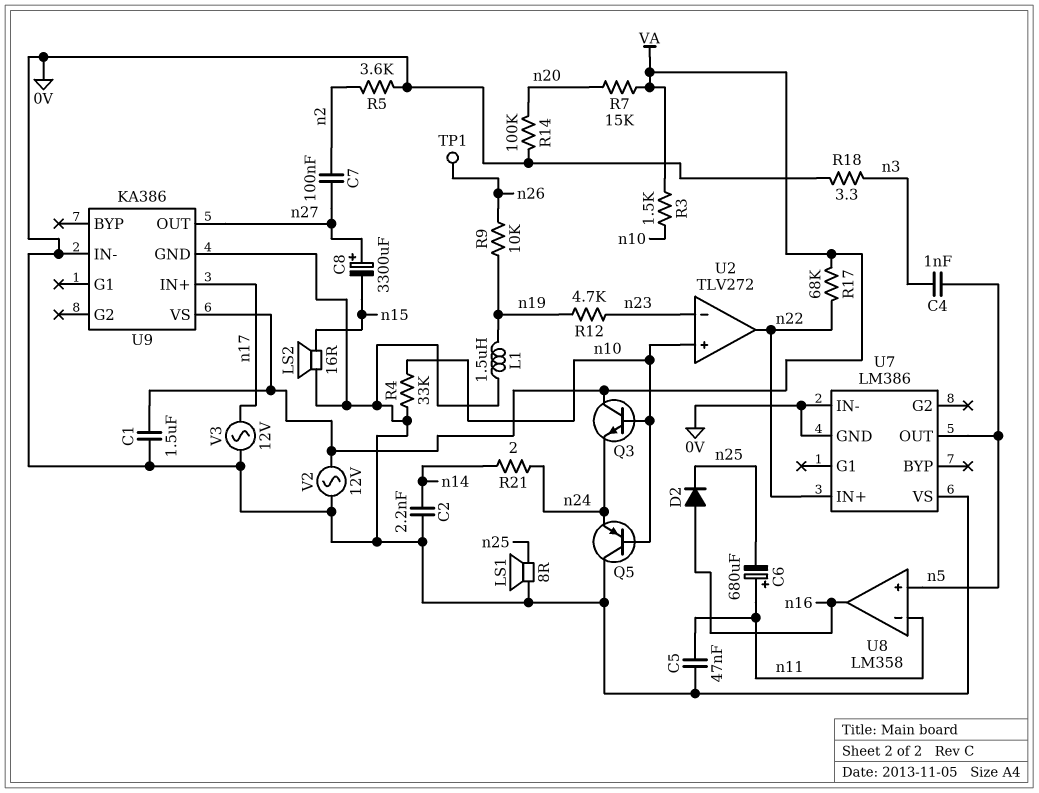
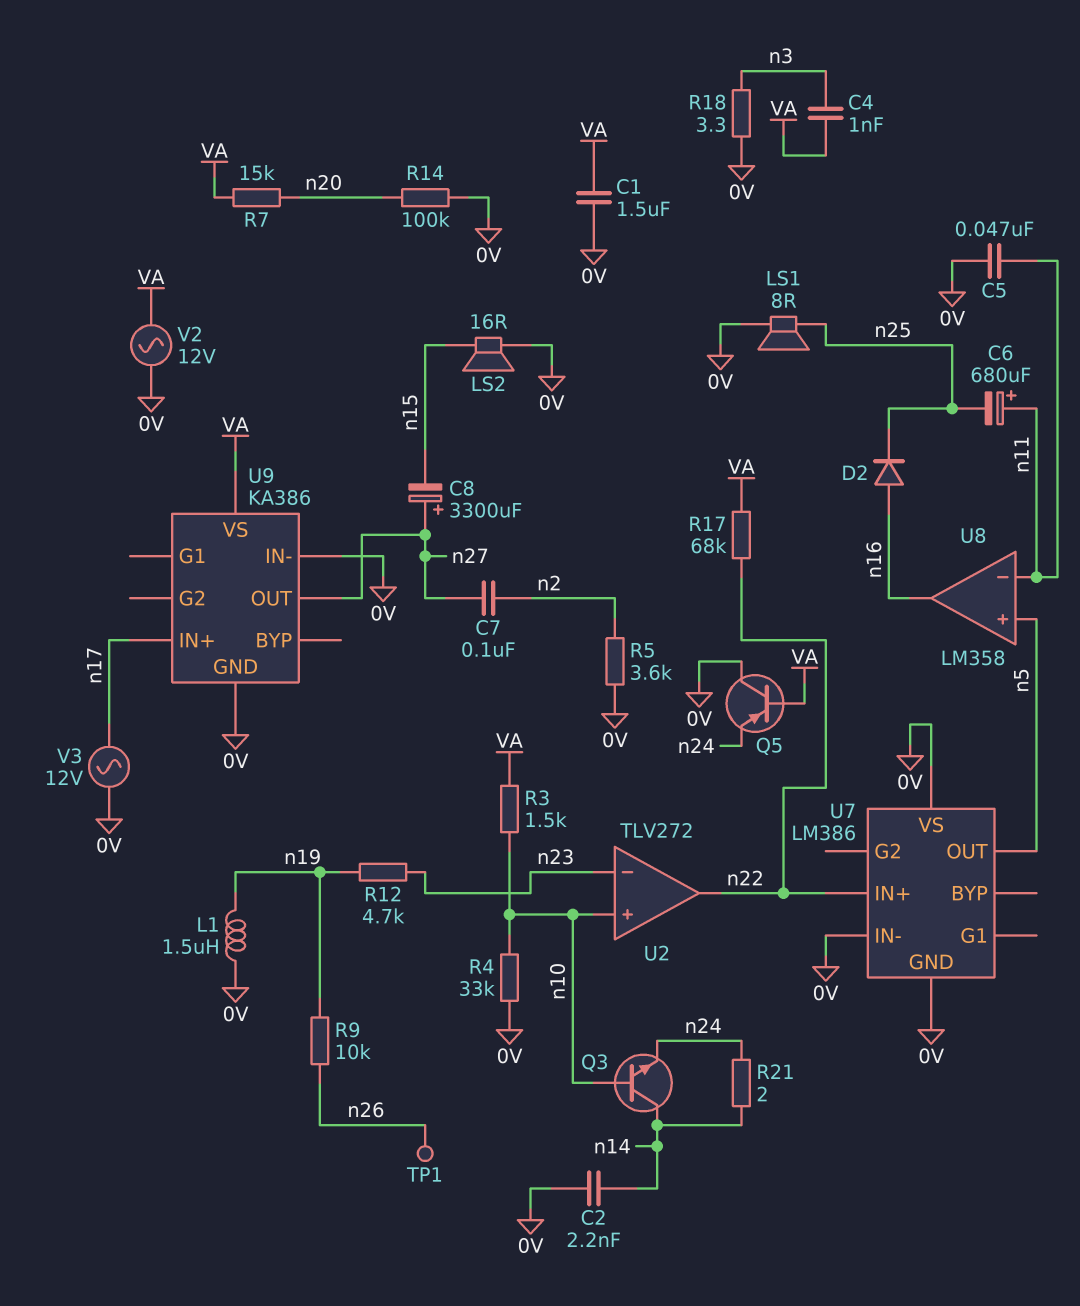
C4: 1nF (n3, n5) -> 1nF (VA, n3)
Q3: NPN (B n10, C VA, E n24) -> NPN (B n10, C n14, E n24)
Q5: PNP (B n10, C 0V, E n24) -> PNP (B VA, C 0V, E n24)

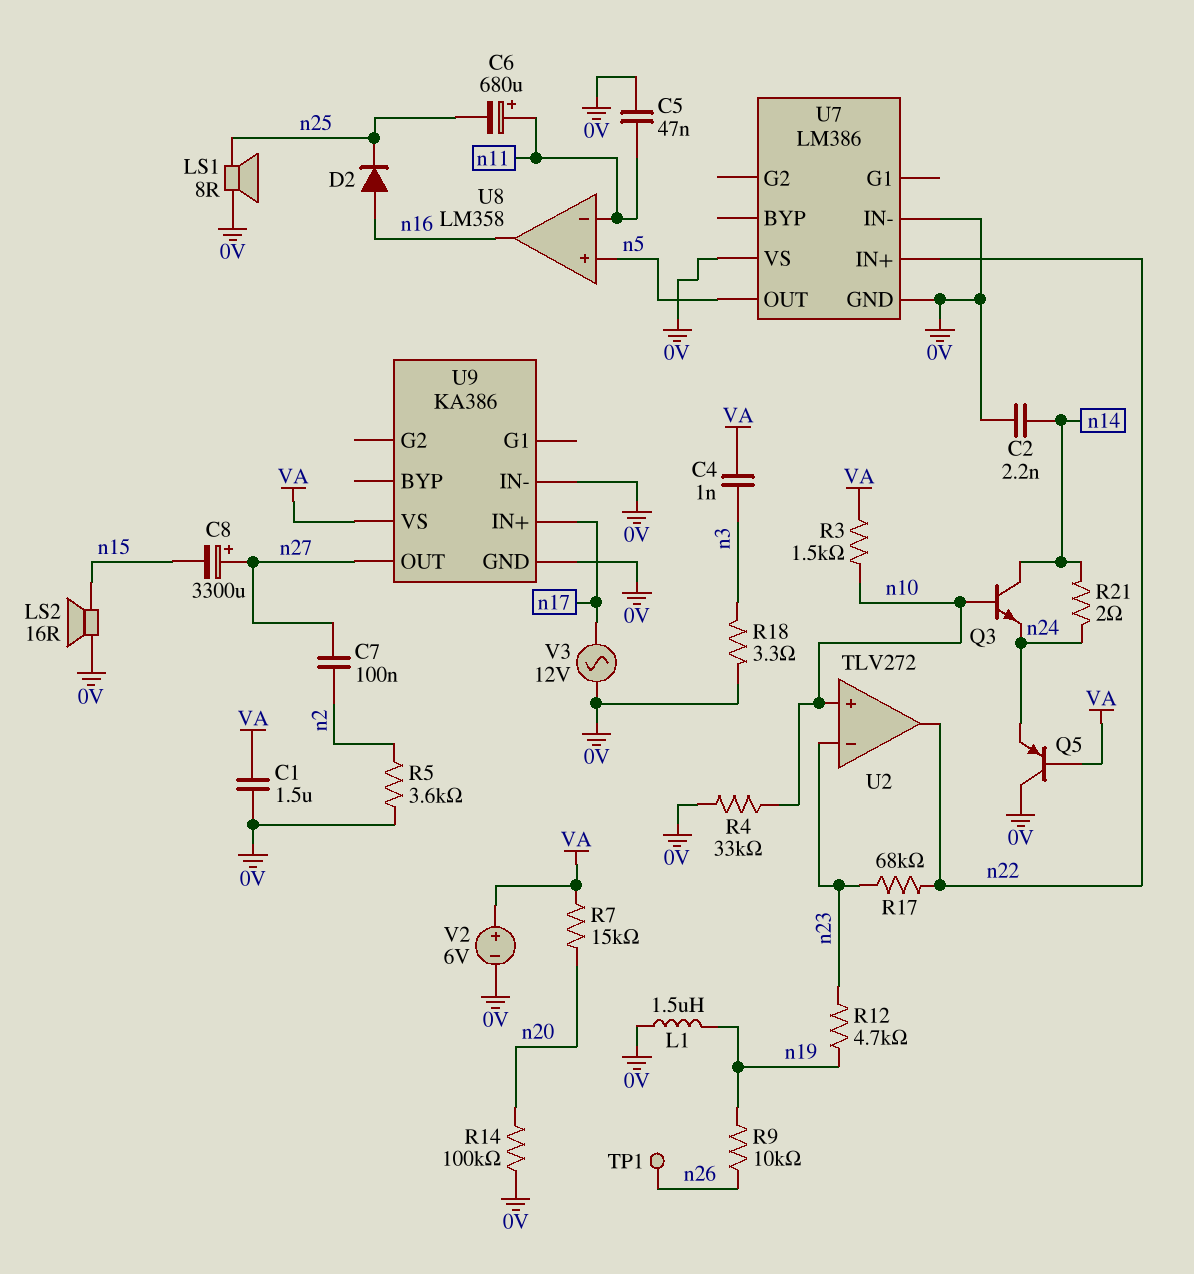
R17: 68k (VA, n22) -> 68k (n22, n23)
V2: AC 12V (0V, VA) -> 6V (plus VA, minus 0V)

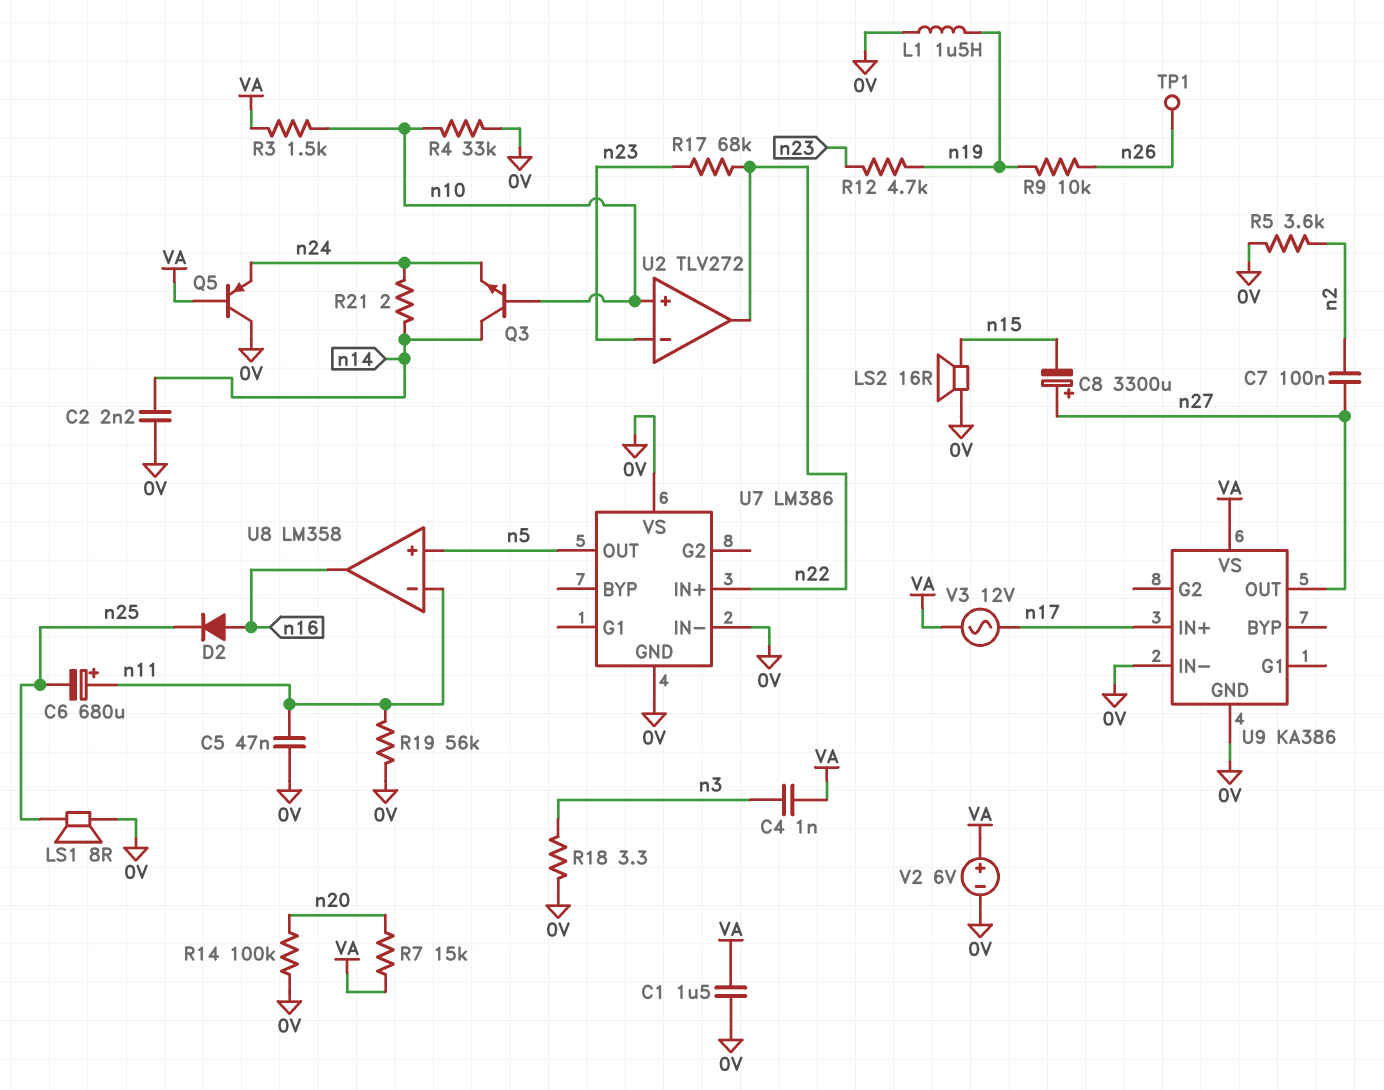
R19: none -> 56k (0V, n11)
V3: AC 12V (0V, n17) -> AC 12V (VA, n17)

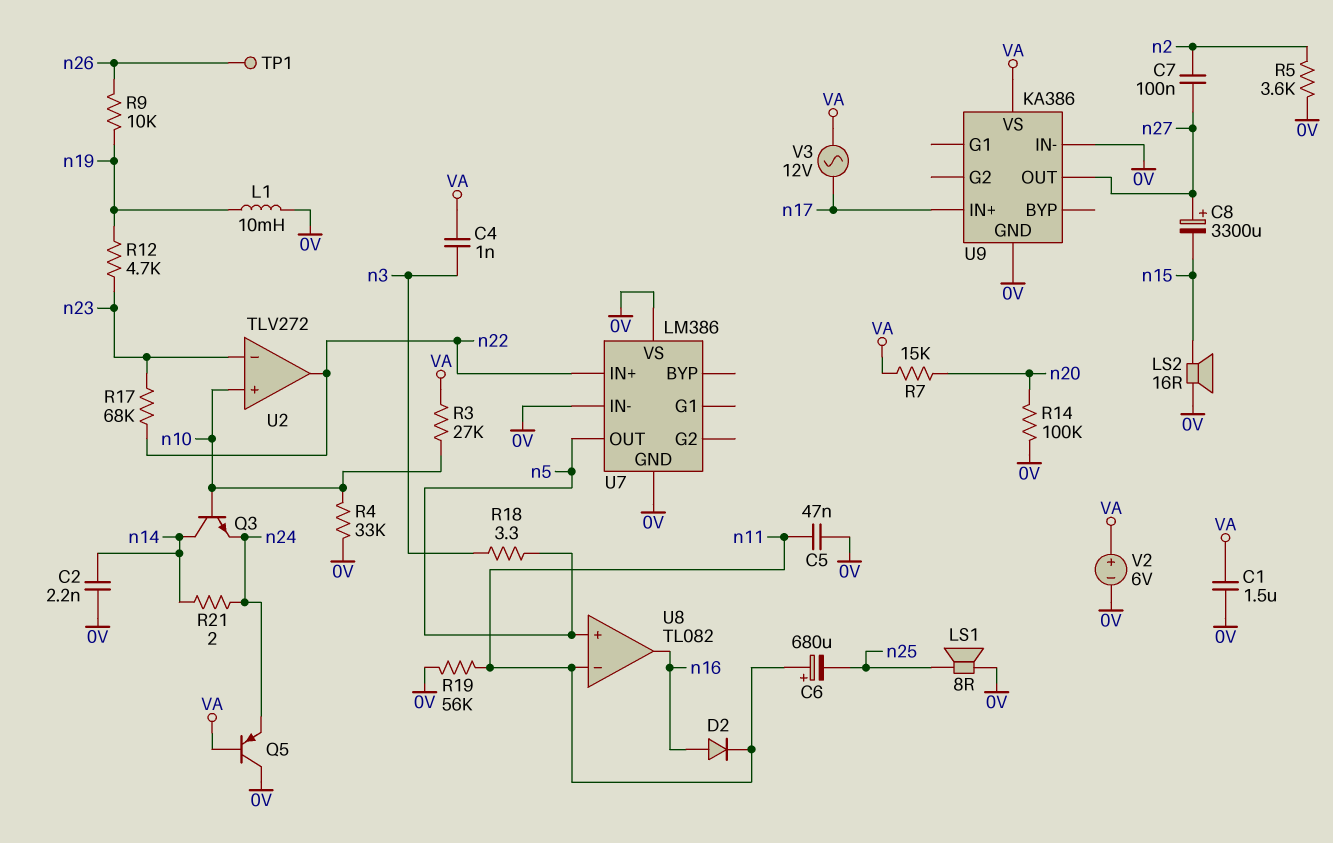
D2: diode (A n16, K n25) -> diode (A n16, K n11)
L1: 1.5uH (0V, n19) -> 10mH (0V, n19)
R3: 1.5k (VA, n10) -> 27k (VA, n10)
R18: 3.3 (0V, n3) -> 3.3 (n3, n5)
U8: LM358 -> TL082

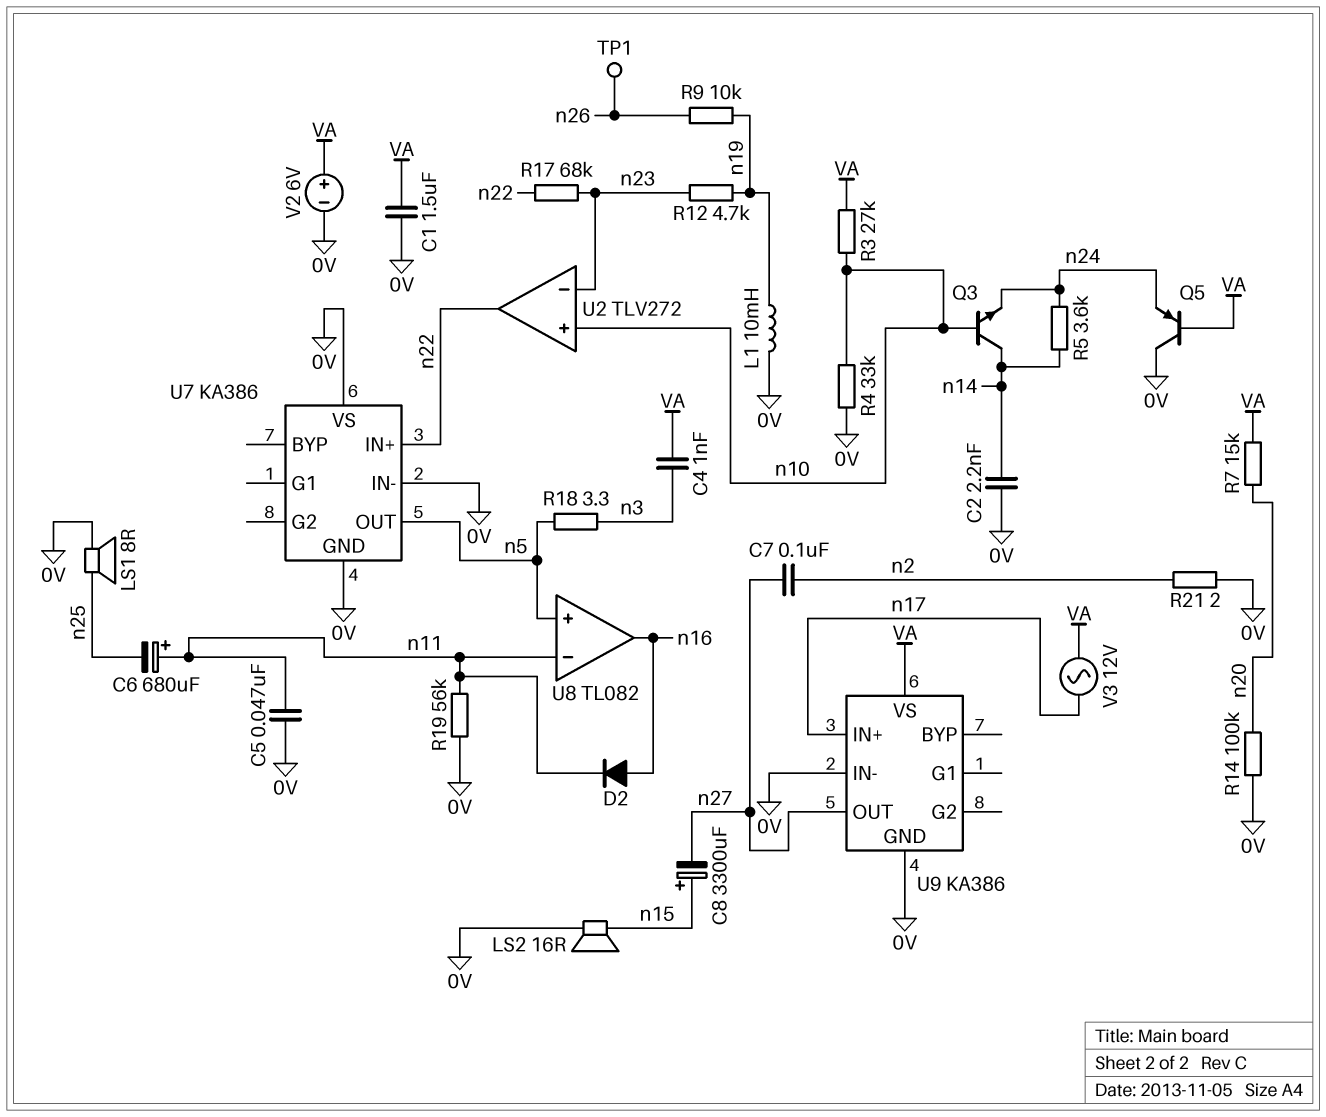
C8: 3300uF (plus n27, minus n15) -> 3300uF (plus n15, minus n27)
R5: 3.6k (0V, n2) -> 3.6k (n14, n24)
R21: 2 (n14, n24) -> 2 (0V, n2)
U7: LM386 -> KA386

